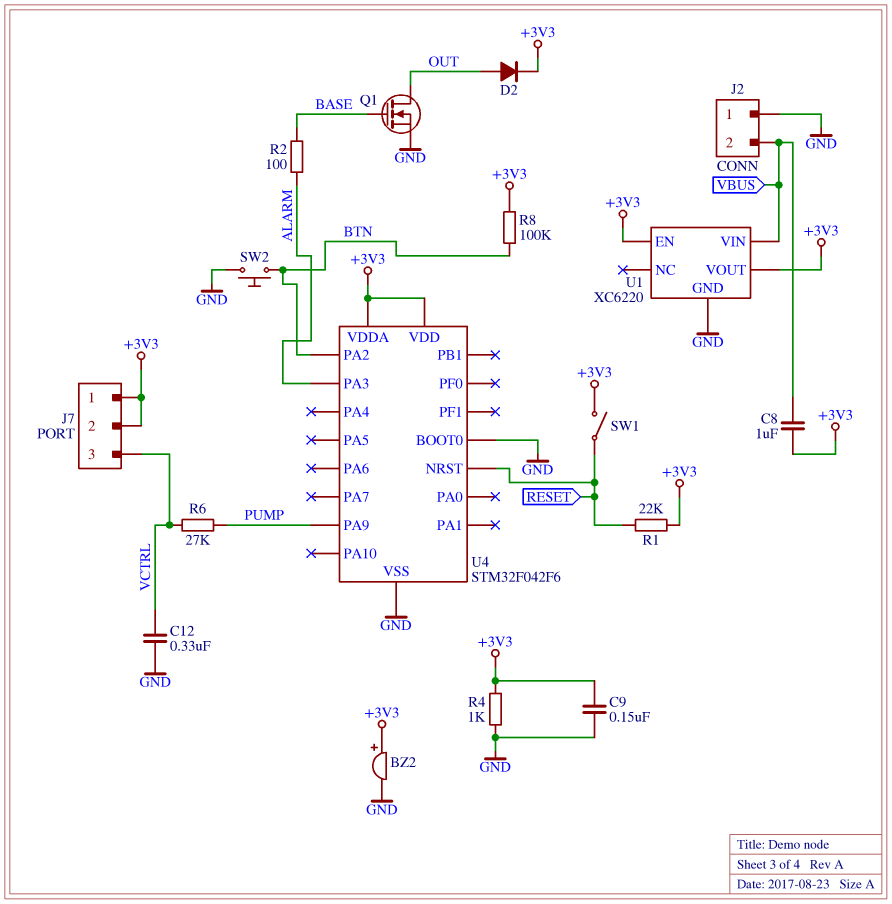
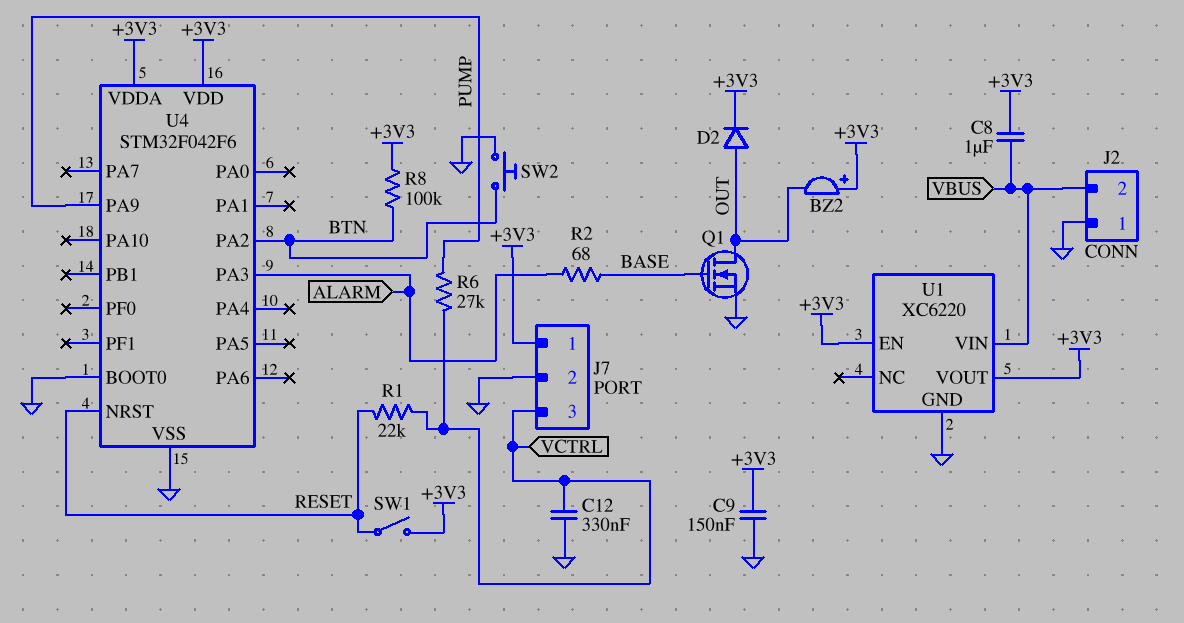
BZ2: buzzer (plus +3V3, minus GND) -> buzzer (plus +3V3, minus OUT)
J7 pin 2: +3V3 -> GND
R1: 22k (+3V3, RESET) -> 22k (RESET, VCTRL)
R2: 100 (ALARM, BASE) -> 68 (ALARM, BASE)
R4: 1k (+3V3, GND) -> none

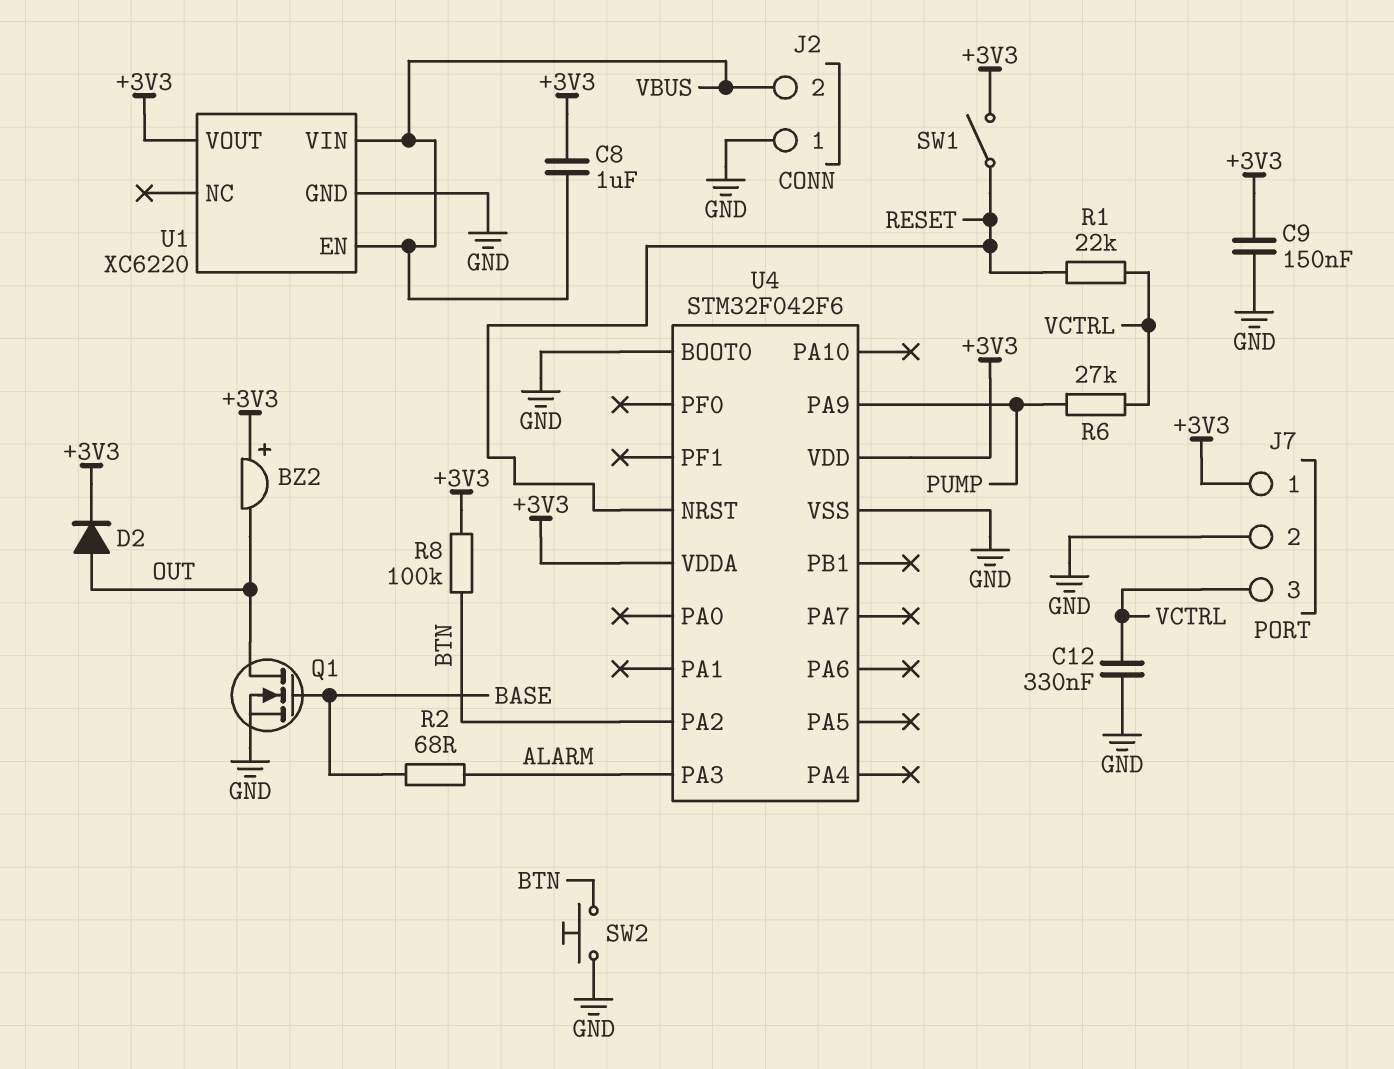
U1 pin EN: +3V3 -> VBUS

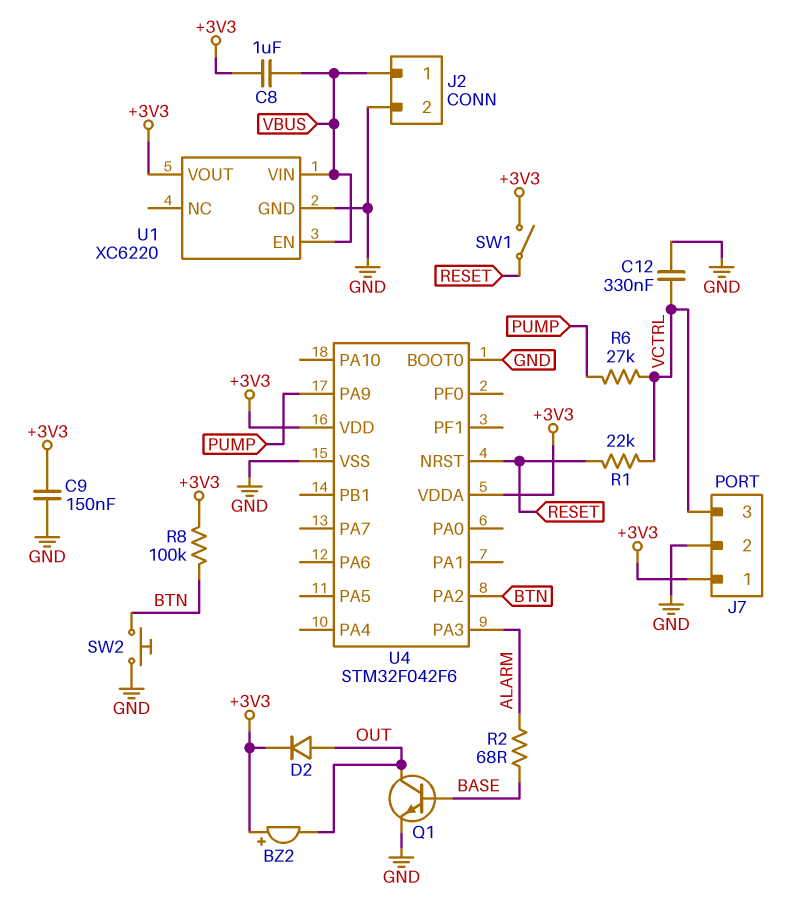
J2 pin 1: GND -> VBUS
J2 pin 2: VBUS -> GND
Q1: NMOS (G BASE, D OUT, S GND) -> NPN (B BASE, C OUT, E GND)

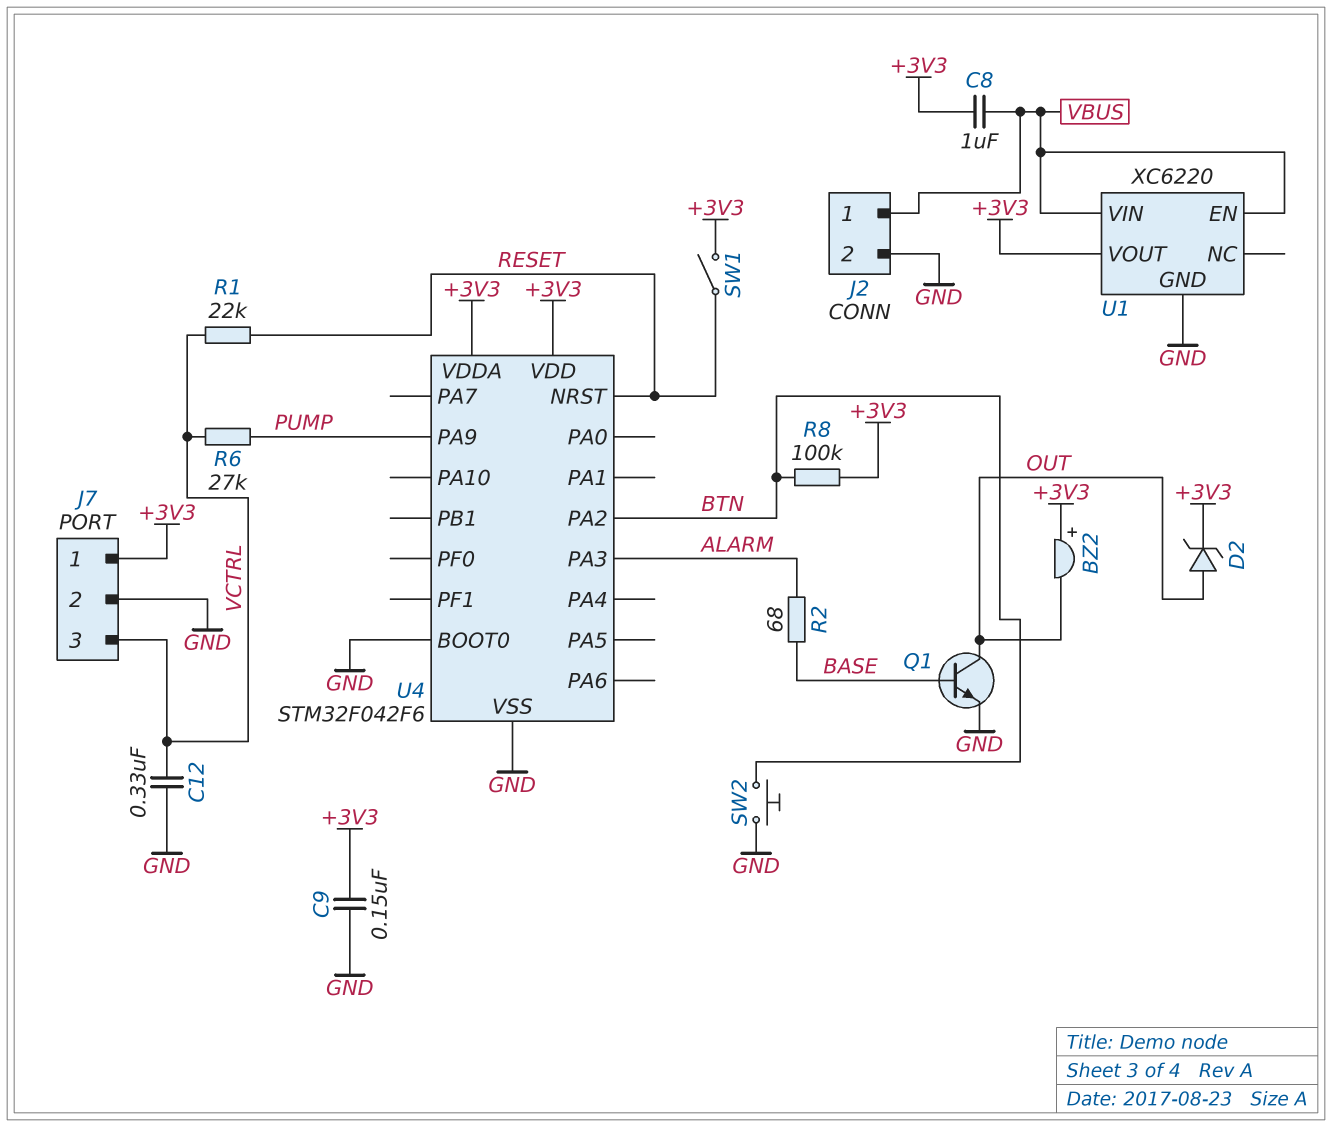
D2: diode (A OUT, K +3V3) -> zener (A OUT, K +3V3)

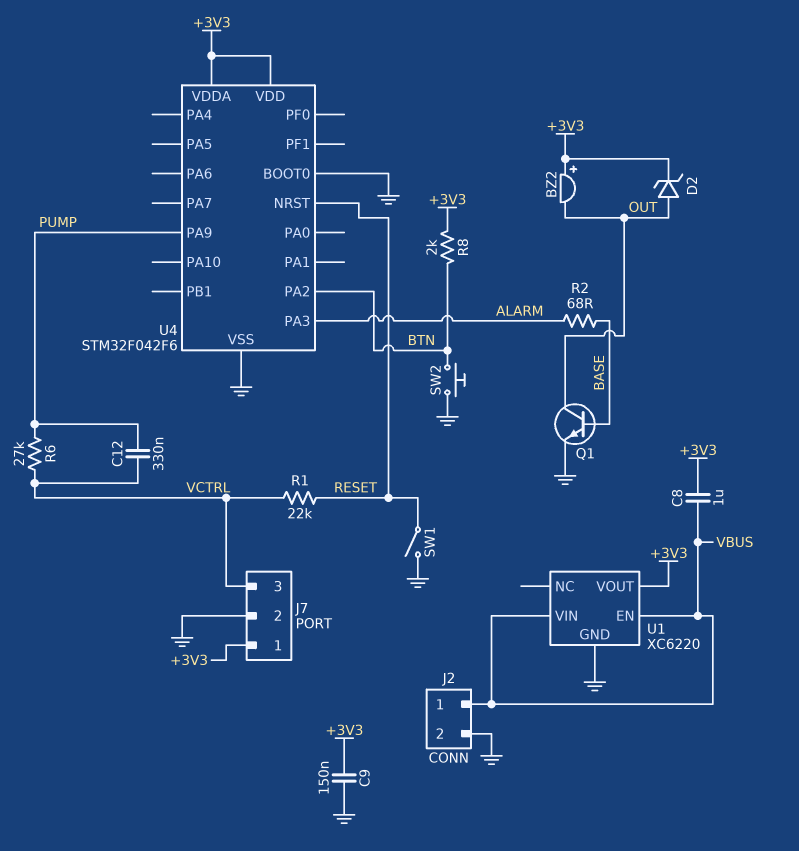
C12: 330nF (GND, VCTRL) -> 330nF (PUMP, VCTRL)
R8: 100k (+3V3, BTN) -> 2k (+3V3, BTN)
SW1: switch (+3V3, RESET) -> switch (GND, RESET)

